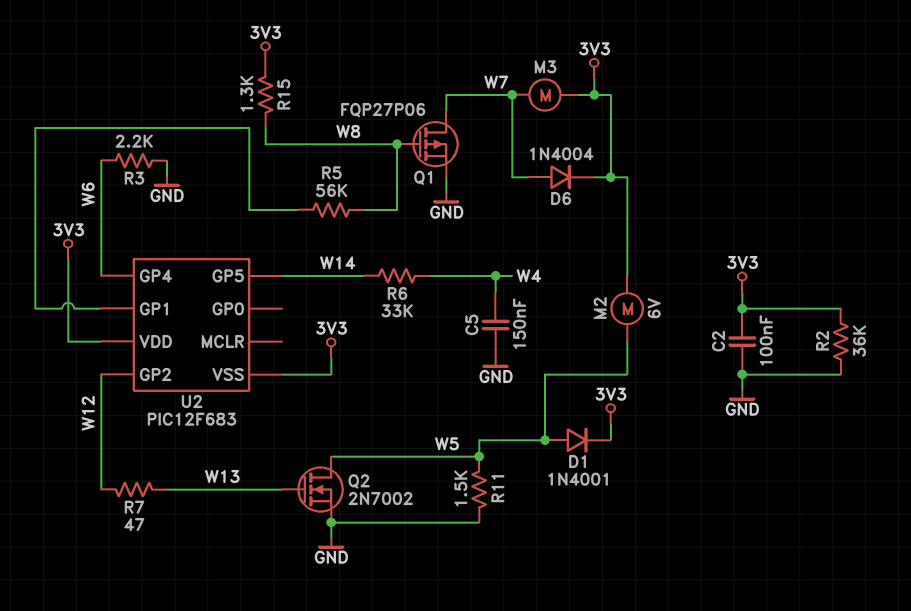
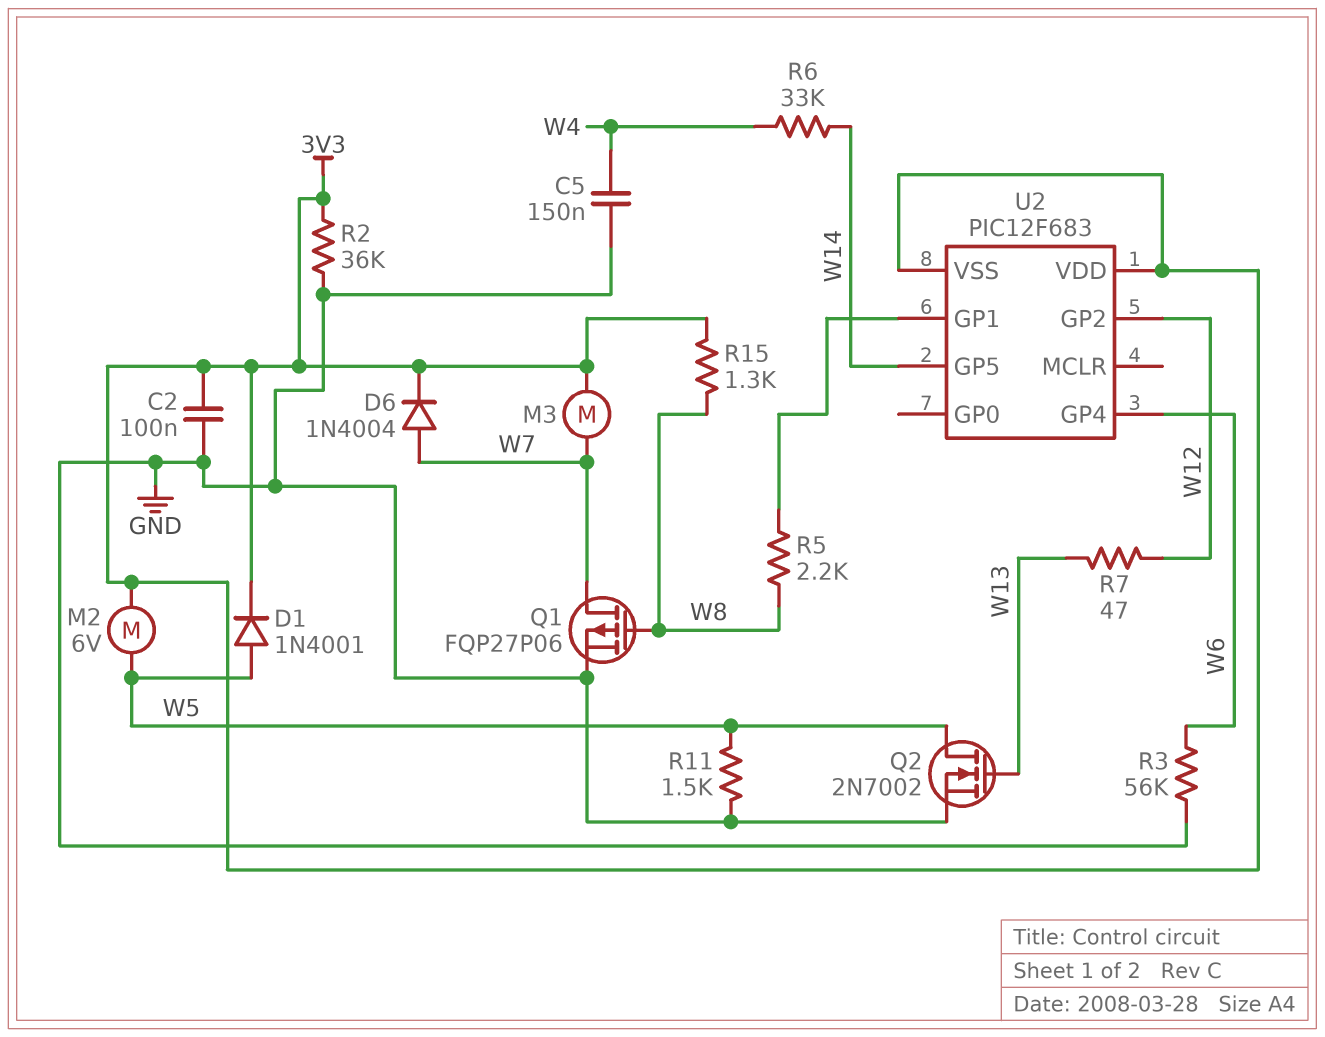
R3: 2.2k (GND, W6) -> 56k (GND, W6)
R5: 56k (U2/GP1, W8) -> 2.2k (U2/GP1, W8)

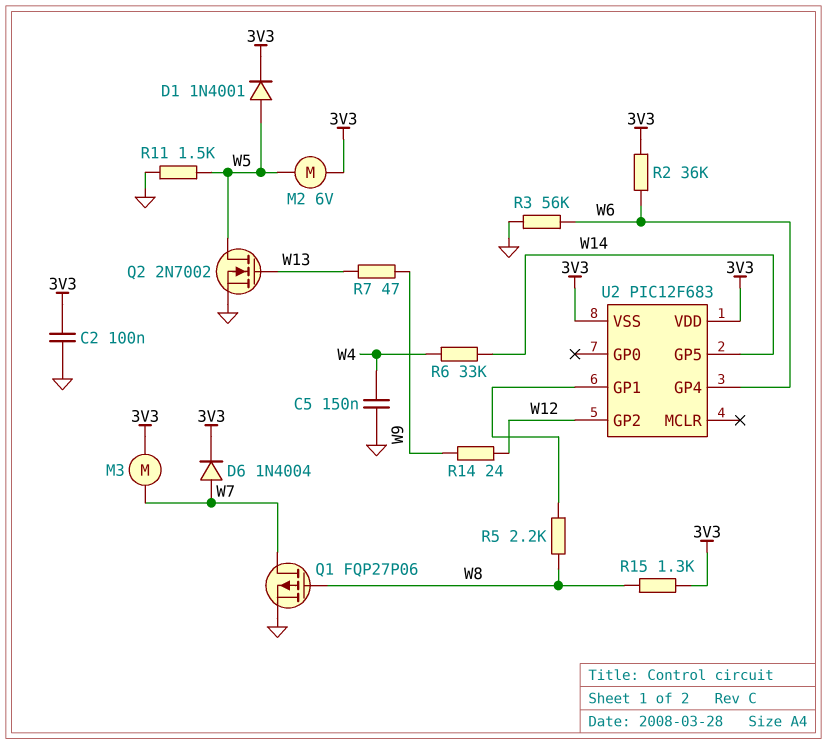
R2: 36k (3V3, GND) -> 36k (3V3, W6)
R7: 47 (W12, W13) -> 47 (W9, W13)
R14: none -> 24 (W9, W12)

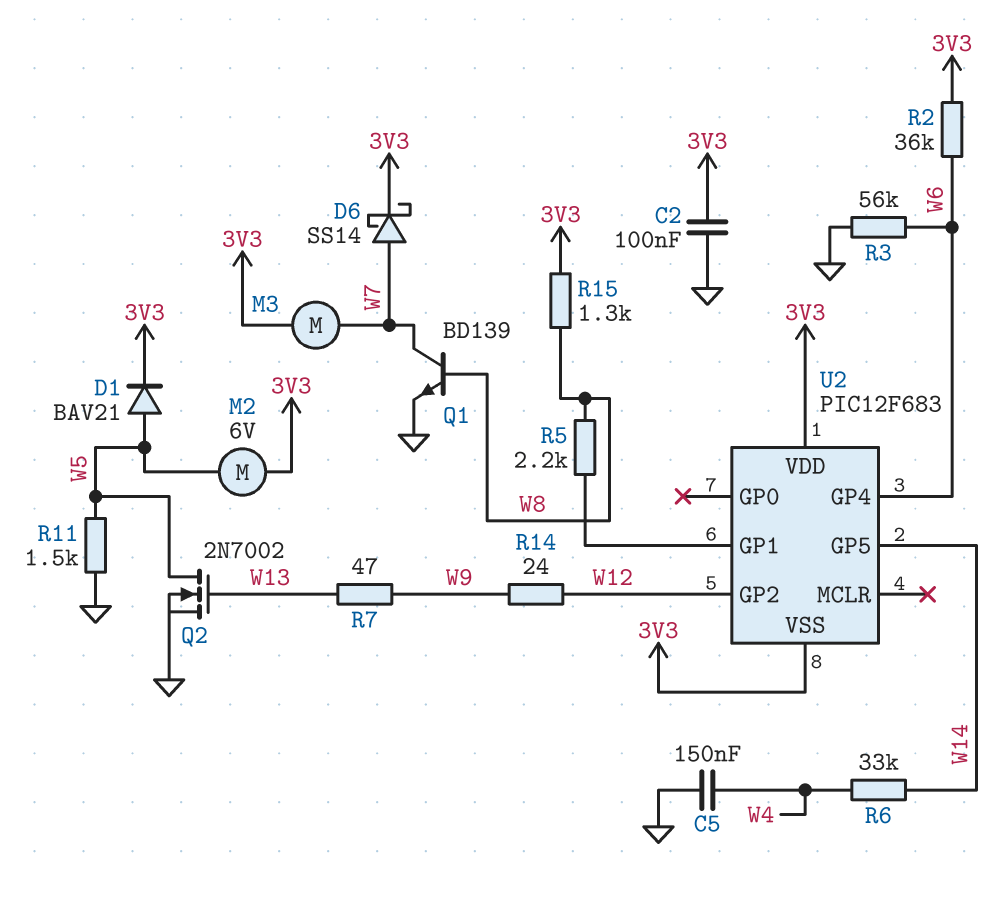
D1: diode 1N4001 (A W5, K 3V3) -> diode BAV21 (A W5, K 3V3)
D6: diode 1N4004 (A W7, K 3V3) -> schottky SS14 (A W7, K 3V3)
Q1: PMOS FQP27P06 (G W8, D W7, S GND) -> NPN BD139 (B W8, C W7, E GND)

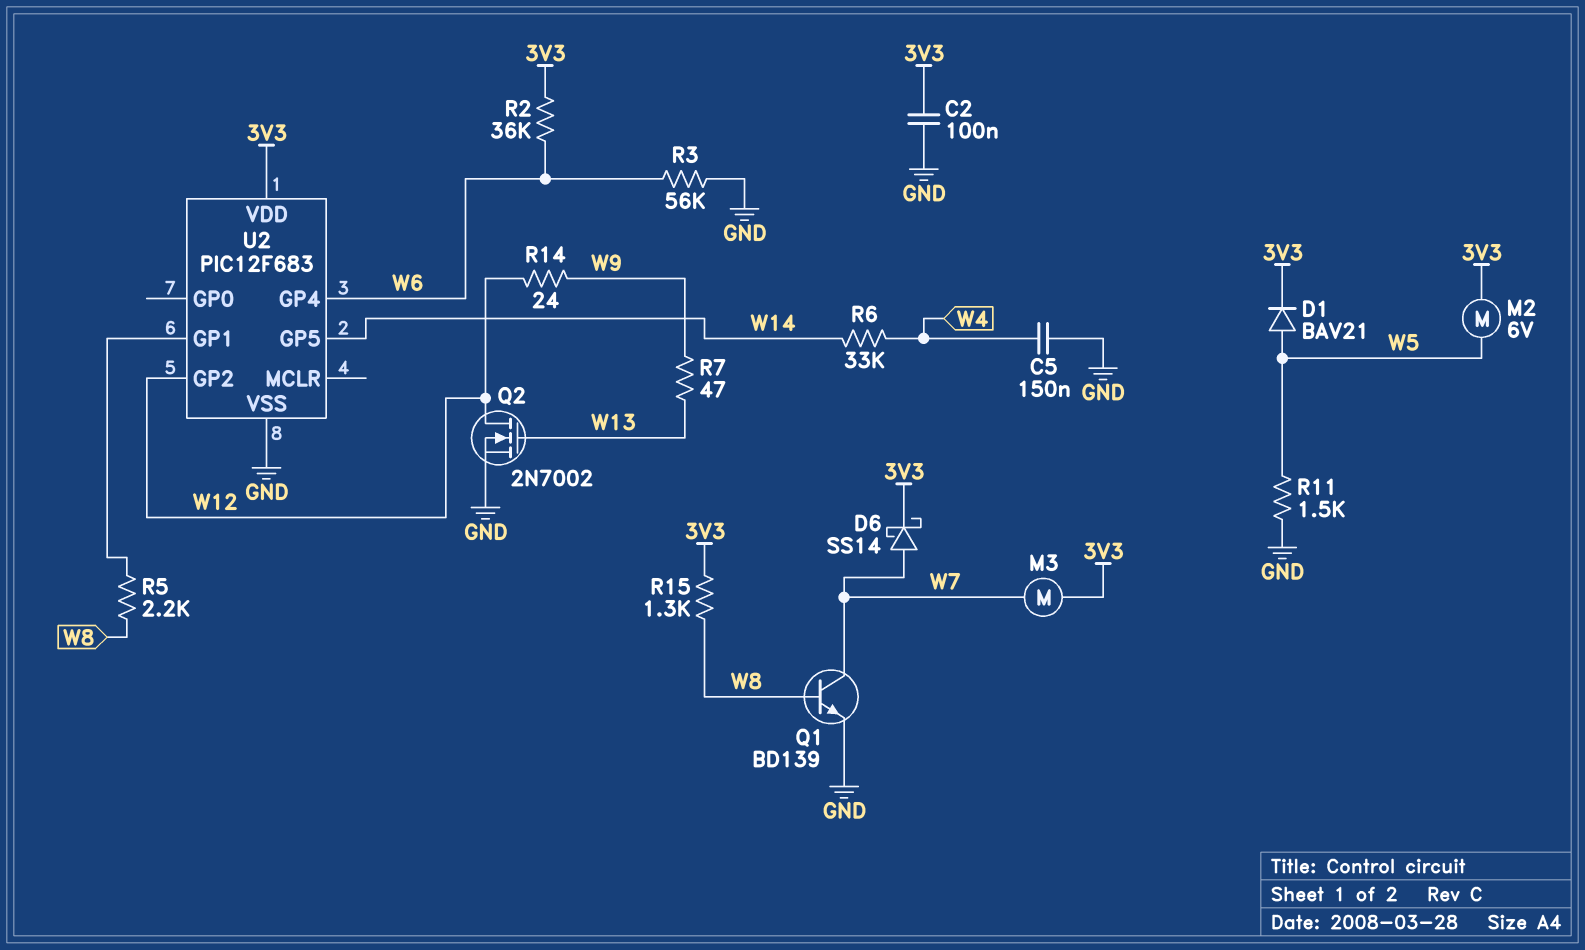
Q2: NMOS 2N7002 (G W13, D W5, S GND) -> NMOS 2N7002 (G W13, D W12, S GND)
U2 pin VSS: 3V3 -> GND

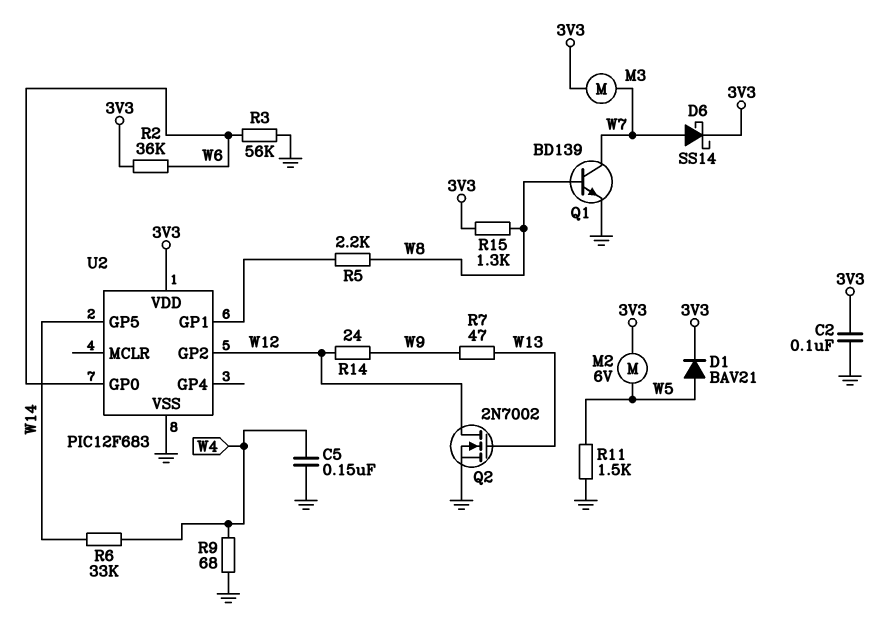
R9: none -> 68 (GND, W4)
U2 pin GP0: none -> W6
U2 pin GP4: W6 -> none

